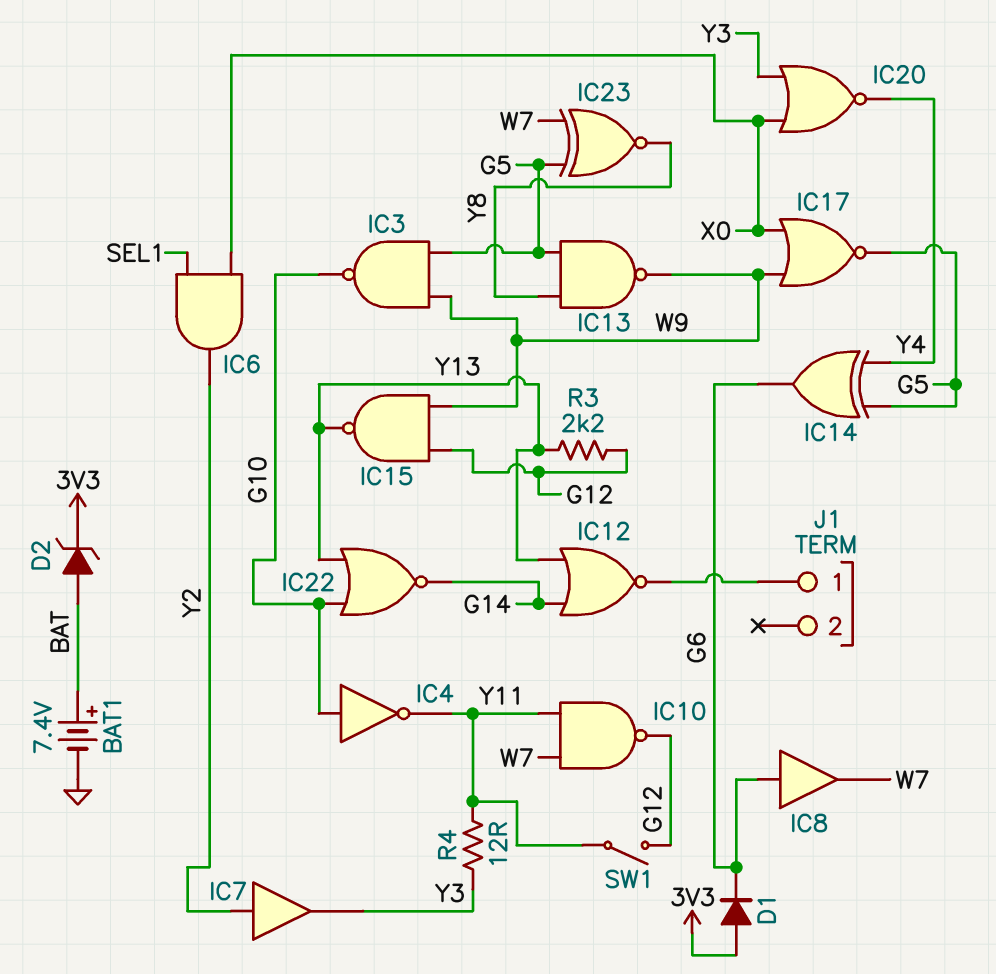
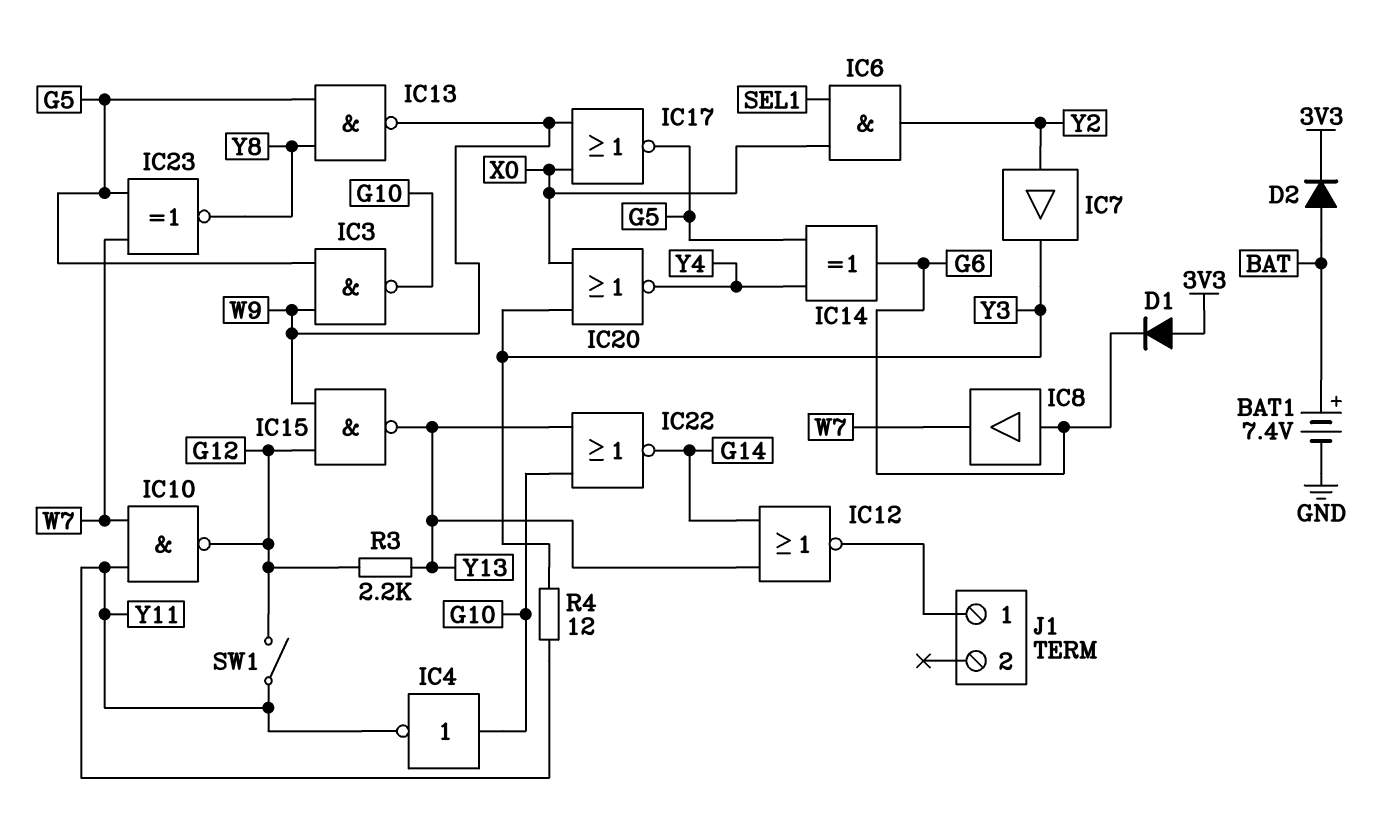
D2: zener (A BAT, K 3V3) -> diode (A BAT, K 3V3)

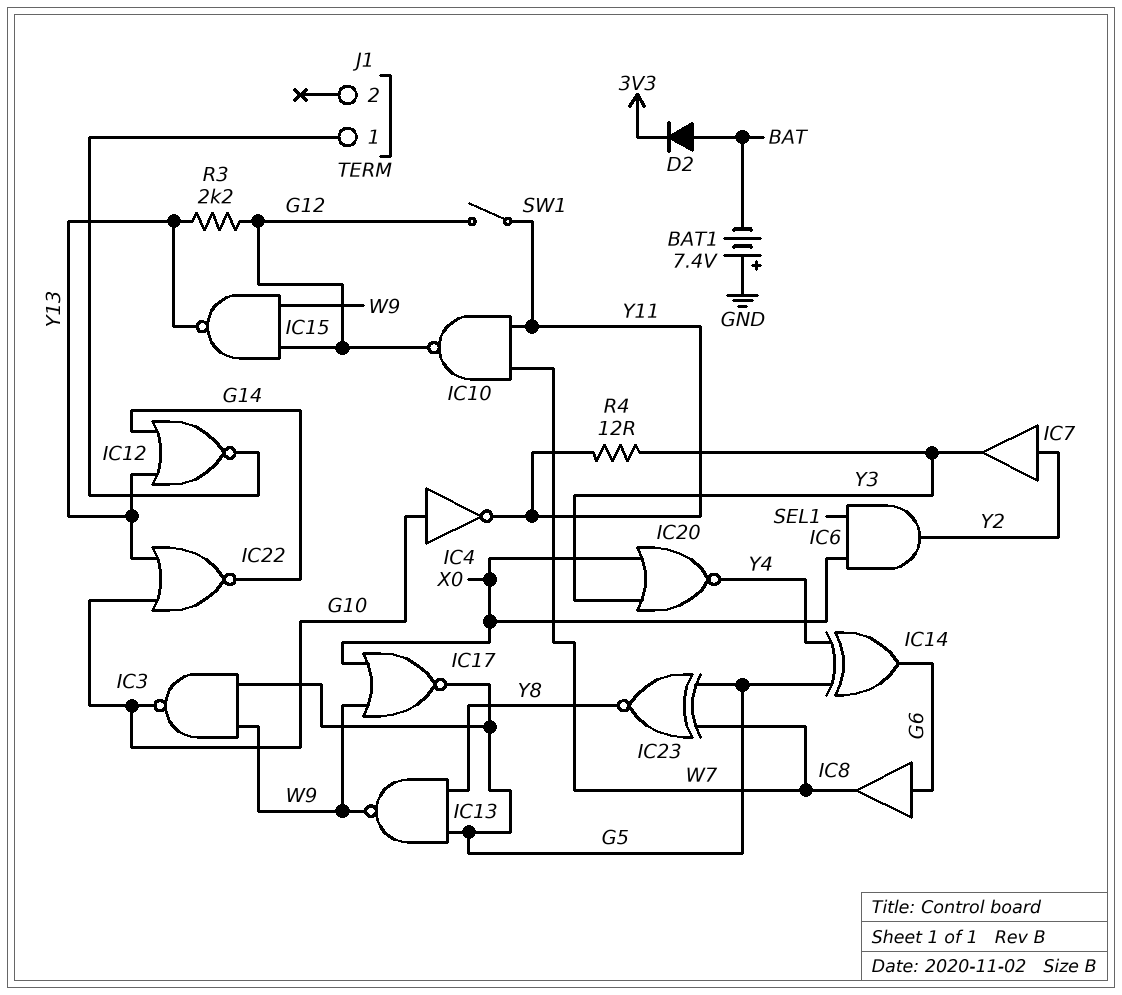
BAT1: 7.4V (plus BAT, minus GND) -> 7.4V (plus GND, minus BAT)
D1: diode (A 3V3, K G6) -> none

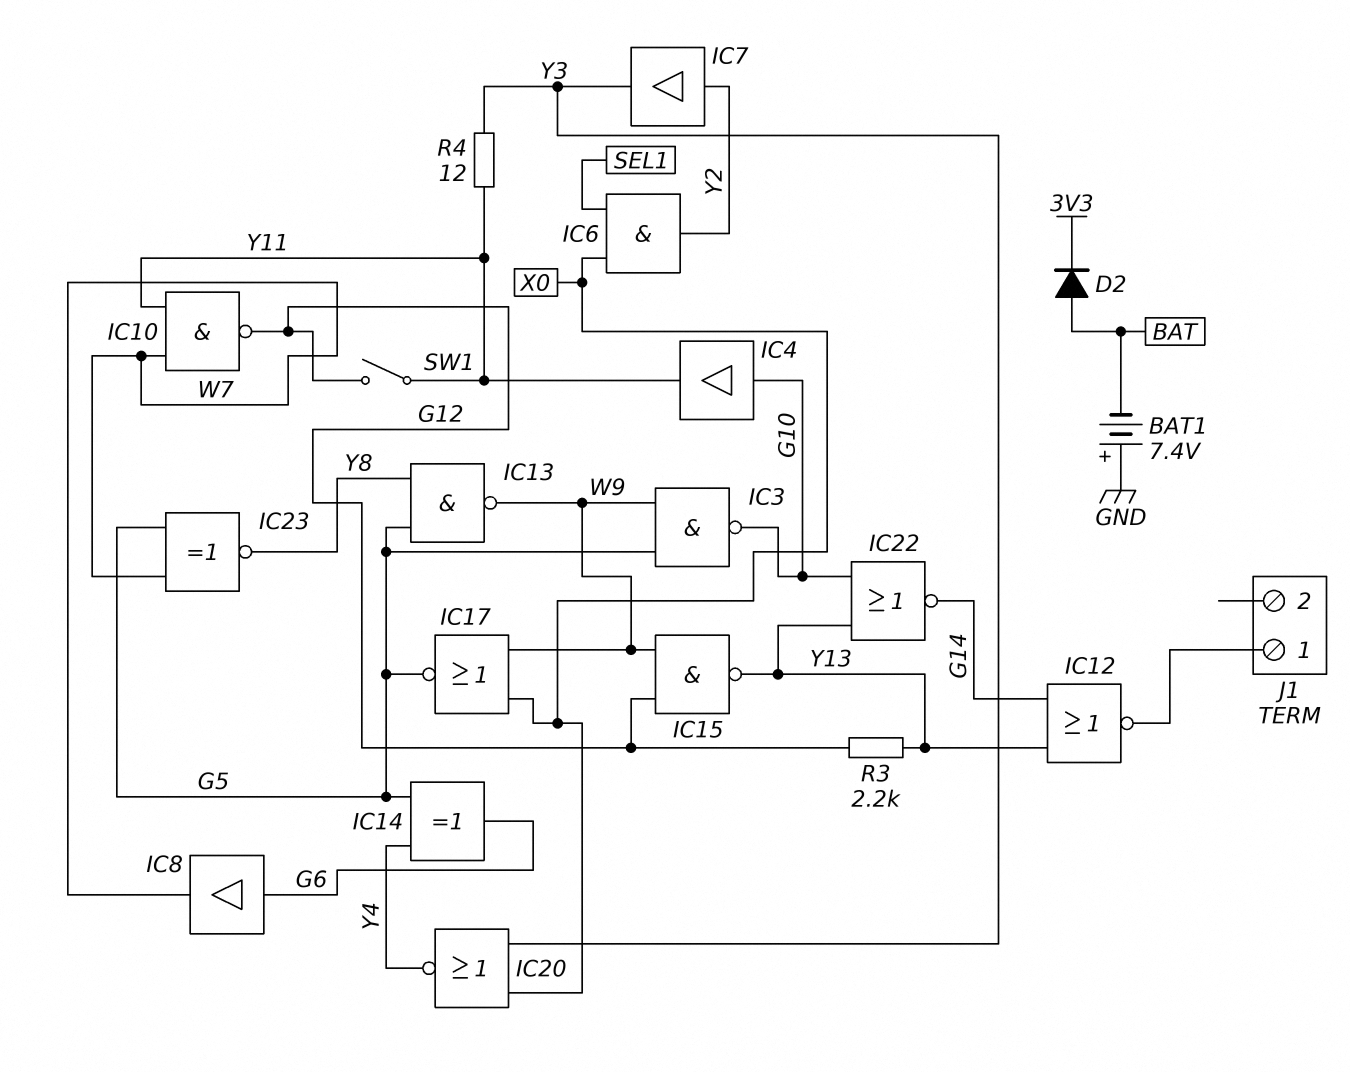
IC4: NOT (in G10, out Y11) -> buffer (in G10, out Y11)

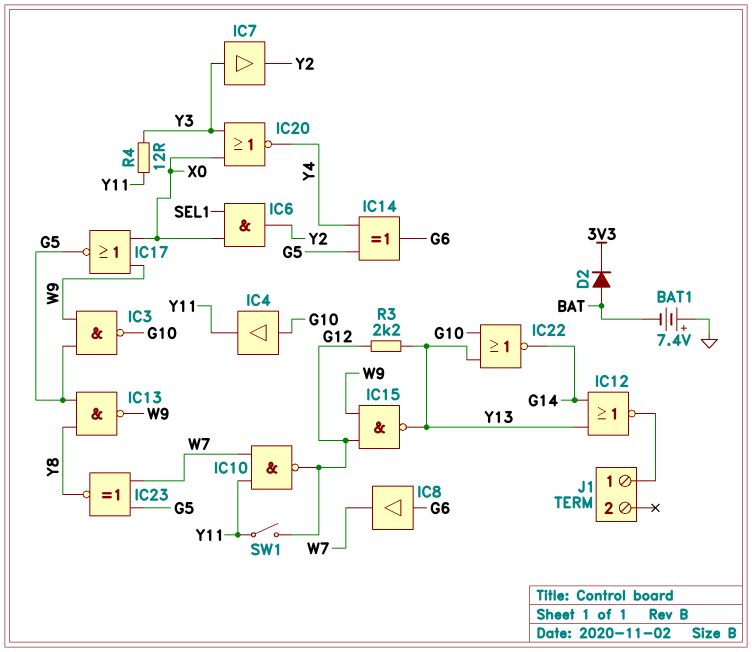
IC7: buffer (in Y2, out Y3) -> buffer (in Y3, out Y2)

